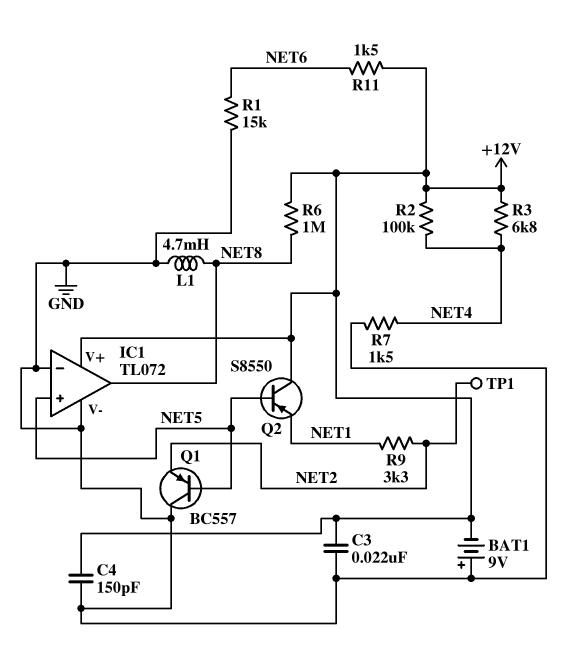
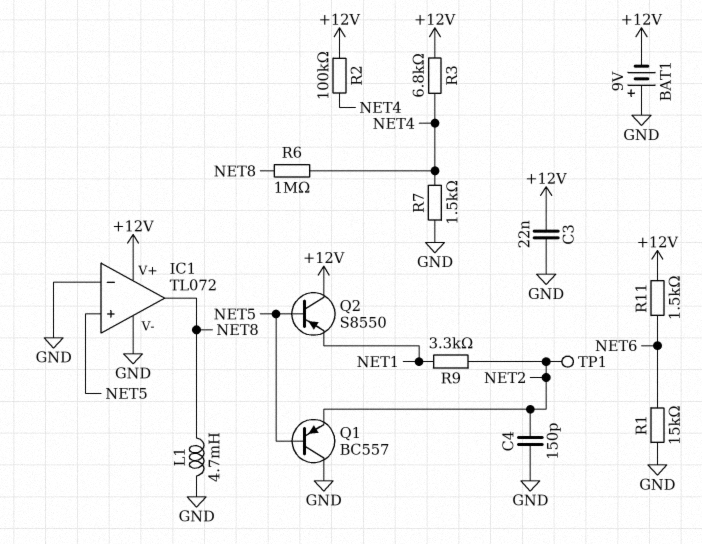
C4: 150pF (+12V, GND) -> 150pF (GND, NET2)
R6: 1M (+12V, NET8) -> 1M (NET4, NET8)

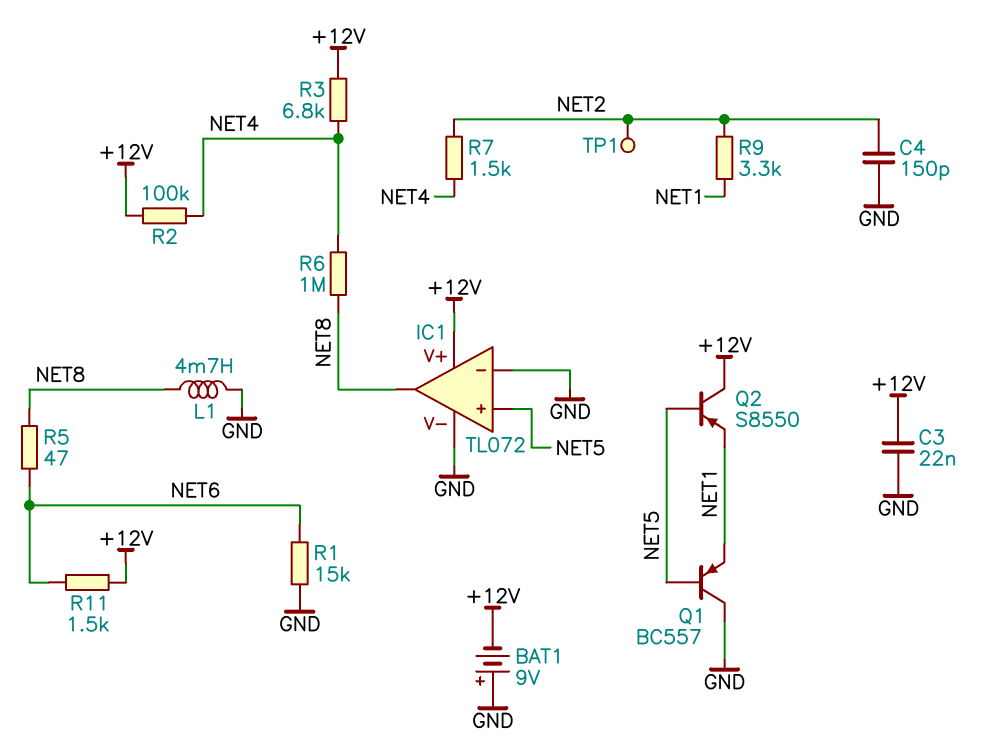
Q1: PNP BC557 (B NET5, C GND, E NET2) -> PNP BC557 (B NET5, C GND, E NET1)
R5: none -> 47 (NET6, NET8)
R7: 1.5k (GND, NET4) -> 1.5k (NET2, NET4)

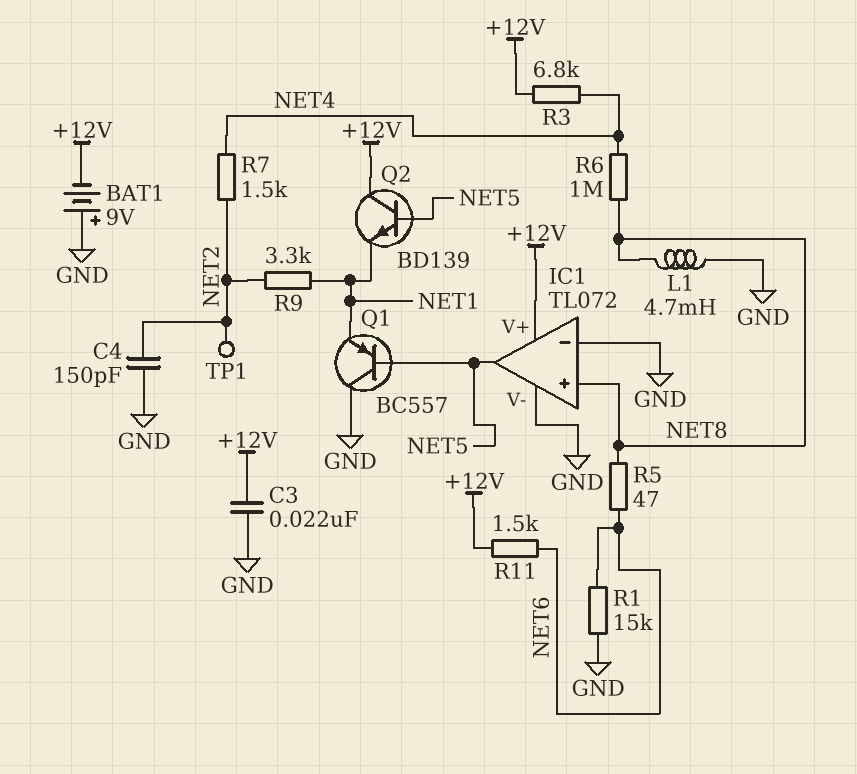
IC1 pin in+: NET5 -> NET8
IC1 pin out: NET8 -> NET5
Q2: PNP S8550 (B NET5, C +12V, E NET1) -> NPN BD139 (B NET5, C +12V, E NET1)
R2: 100k (+12V, NET4) -> none

